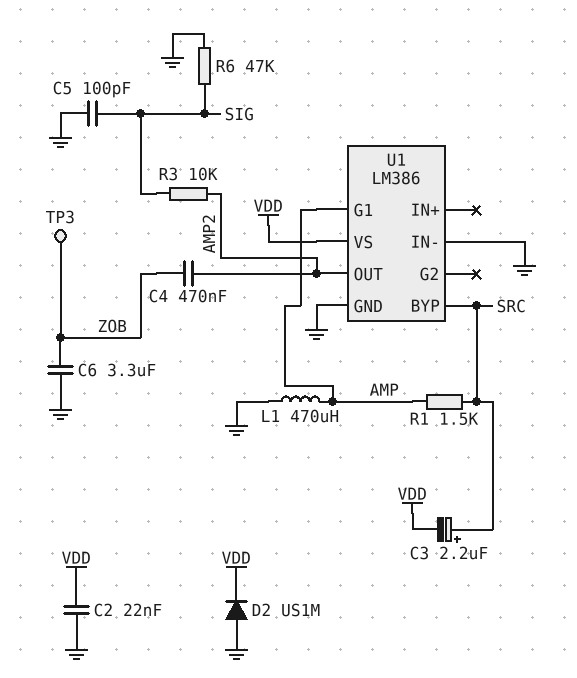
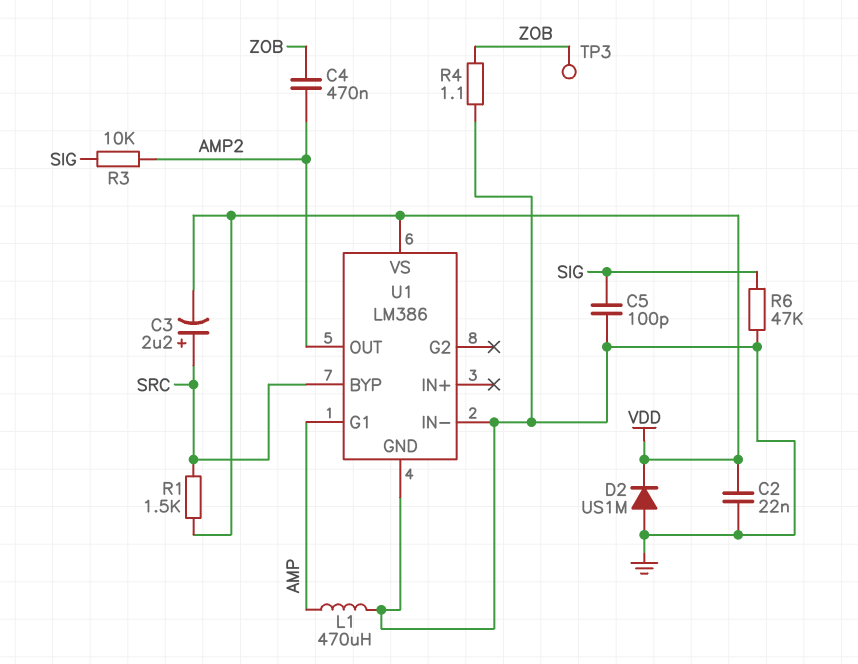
C6: 3.3uF (GND, ZOB) -> none
R1: 1.5k (AMP, SRC) -> 1.5k (SRC, VDD)
R4: none -> 1.1 (GND, ZOB)

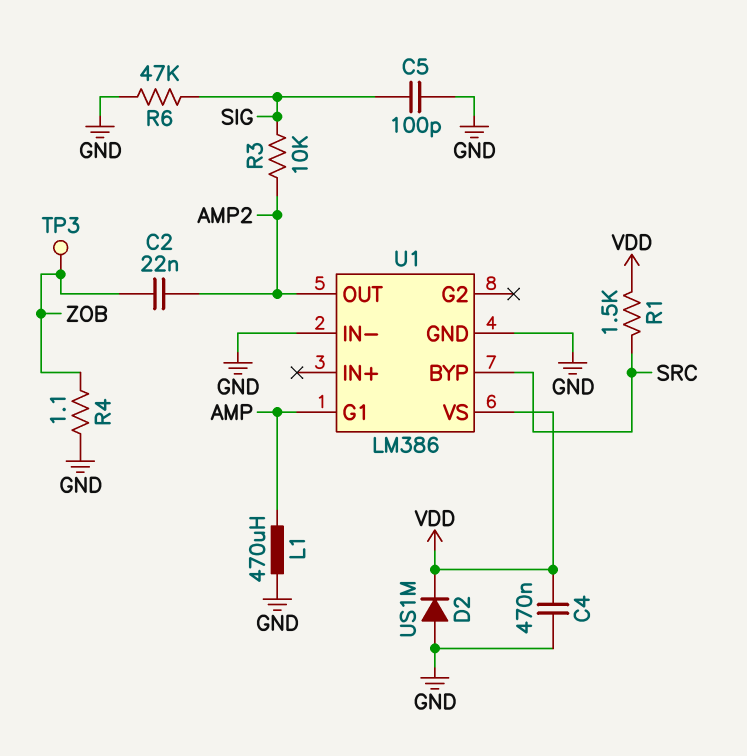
C2: 22nF (GND, VDD) -> 22nF (AMP2, ZOB)
C3: 2.2uF (plus SRC, minus VDD) -> none
C4: 470nF (AMP2, ZOB) -> 470nF (GND, VDD)

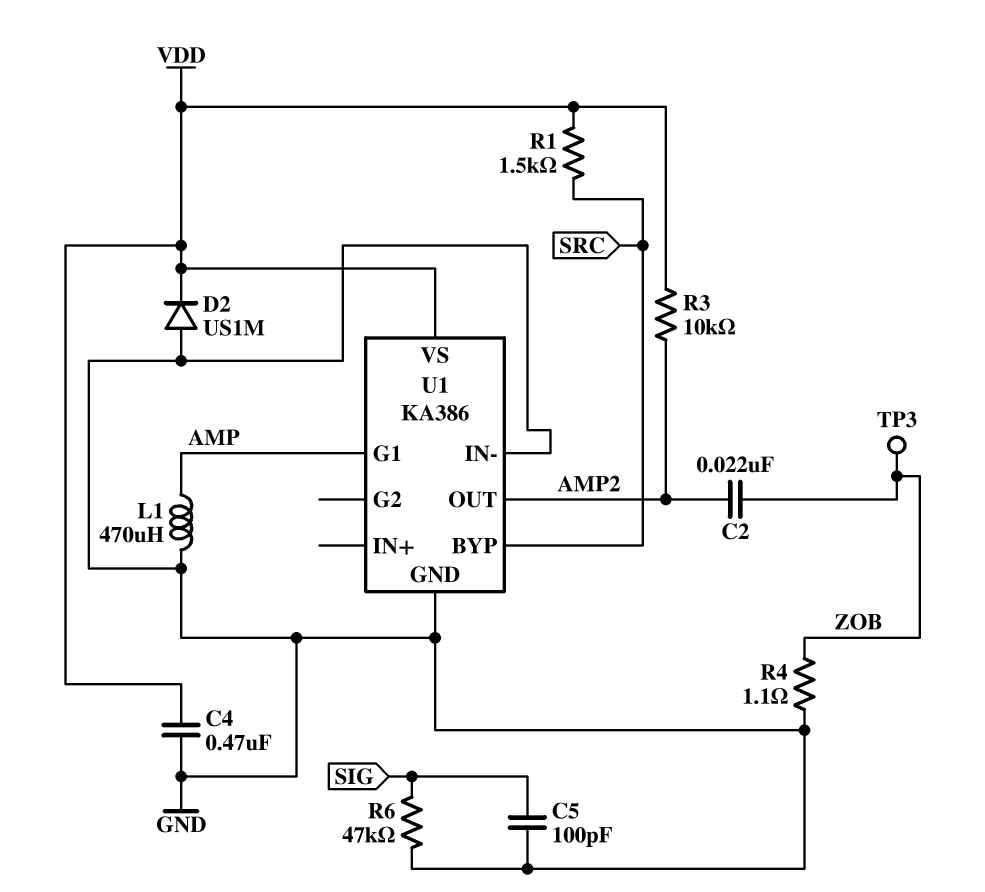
R3: 10k (AMP2, SIG) -> 10k (AMP2, VDD)
U1: LM386 -> KA386

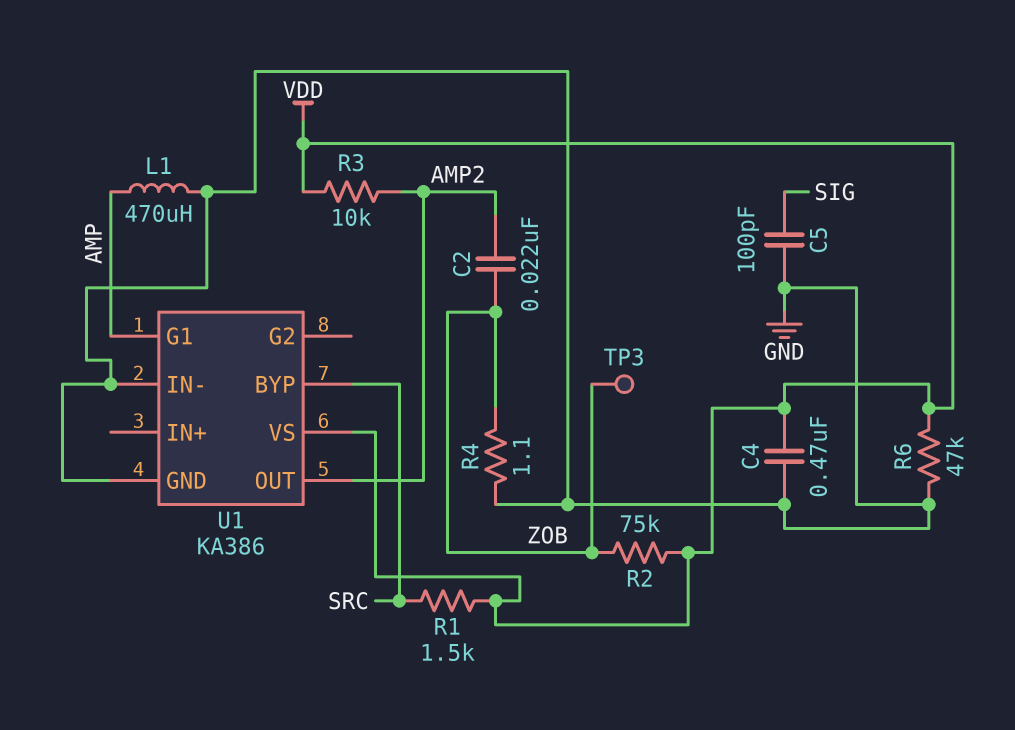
D2: diode US1M (A GND, K VDD) -> none
R2: none -> 75k (VDD, ZOB)
R6: 47k (GND, SIG) -> 47k (GND, VDD)

